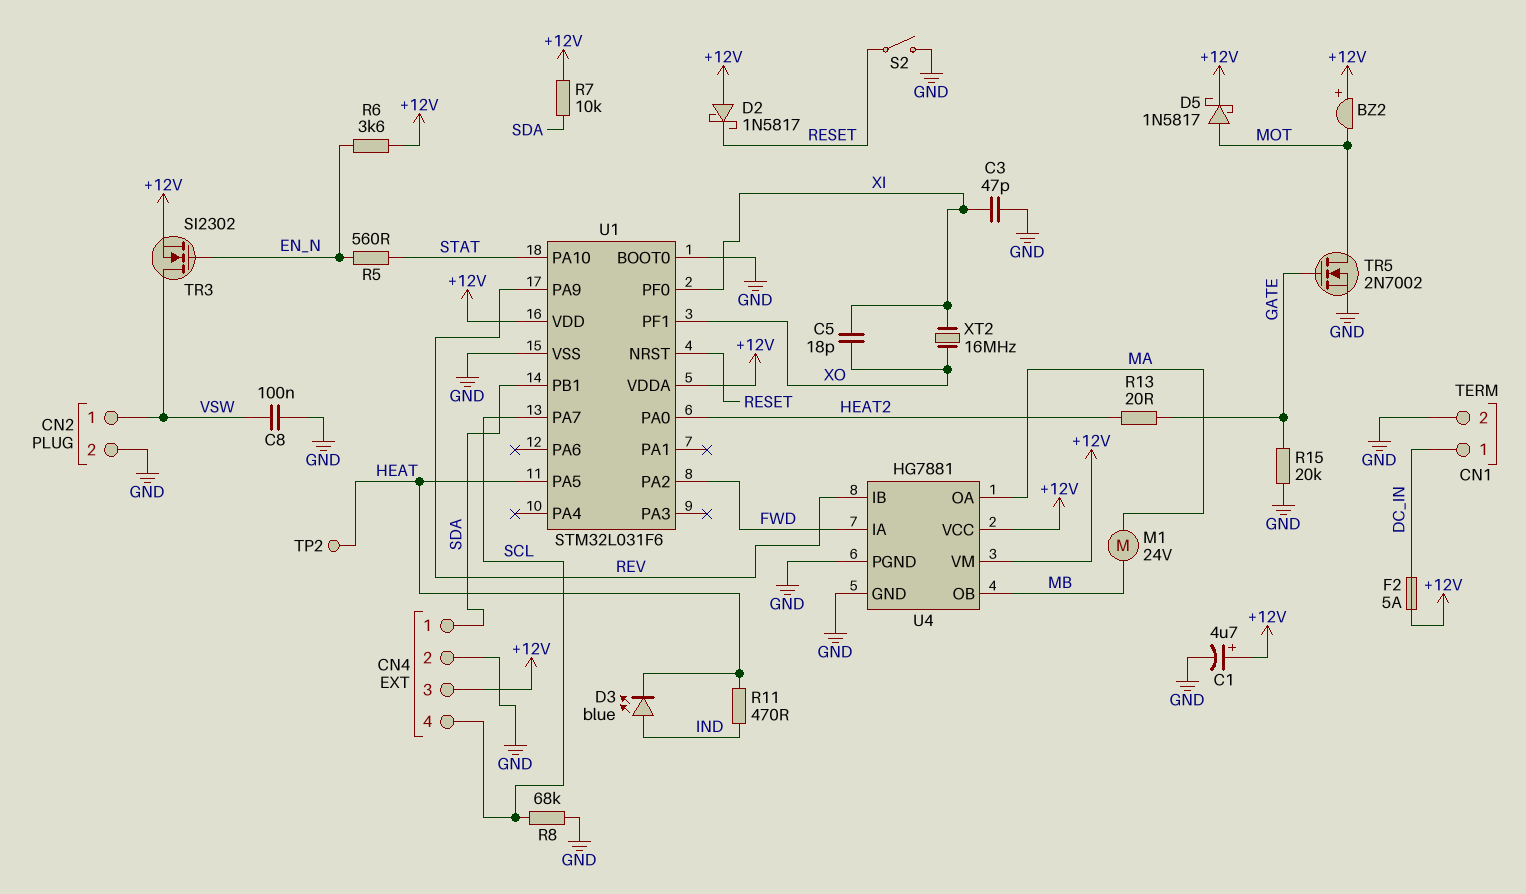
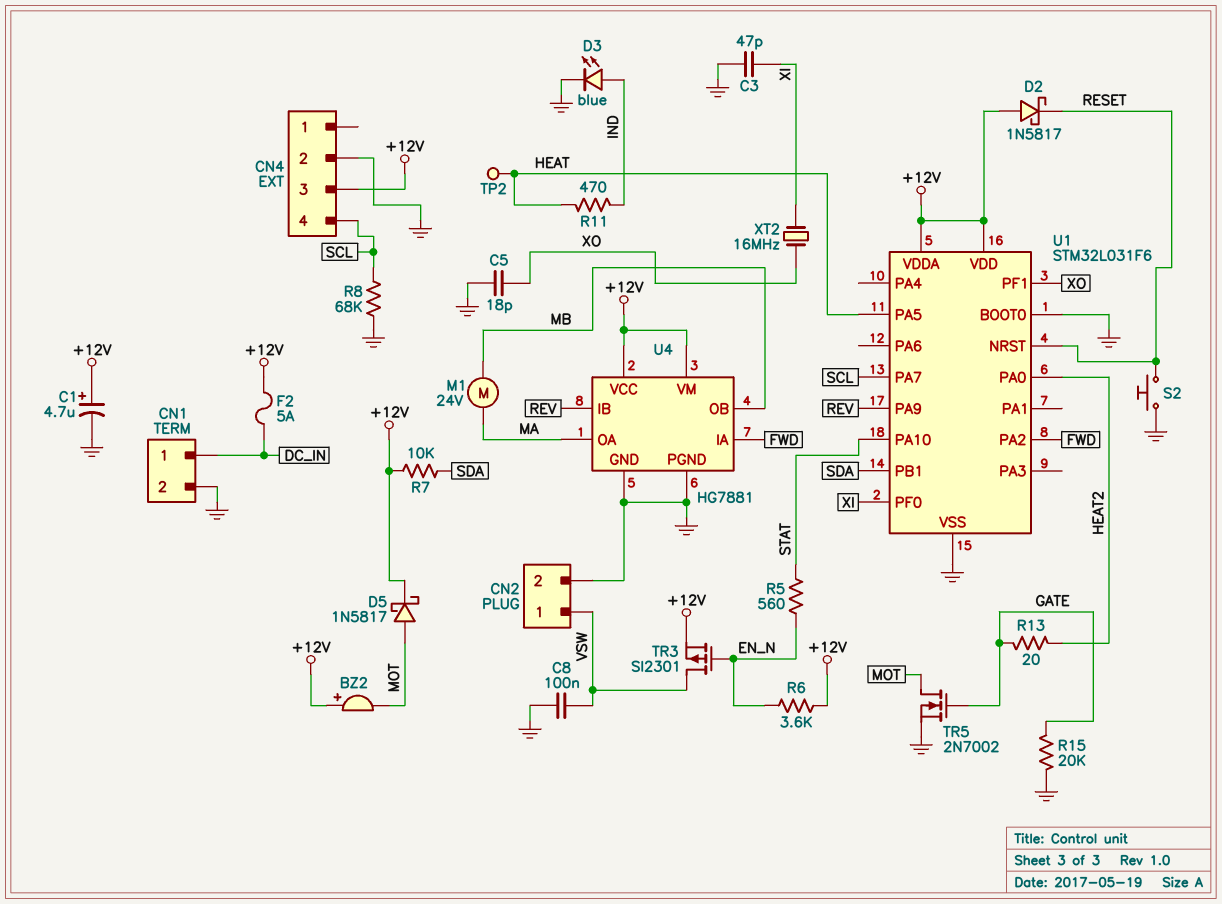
C5: 18pF (XI, XO) -> 18pF (GND, XO)
CN4 pin 1: SDA -> none
D3: LED blue (A IND, K HEAT) -> LED blue (A IND, K GND)
S2: switch (GND, RESET) -> button (GND, RESET)
TR3: NMOS SI2302 (G EN_N, D VSW, S +12V) -> PMOS SI2301 (G EN_N, D VSW, S +12V)

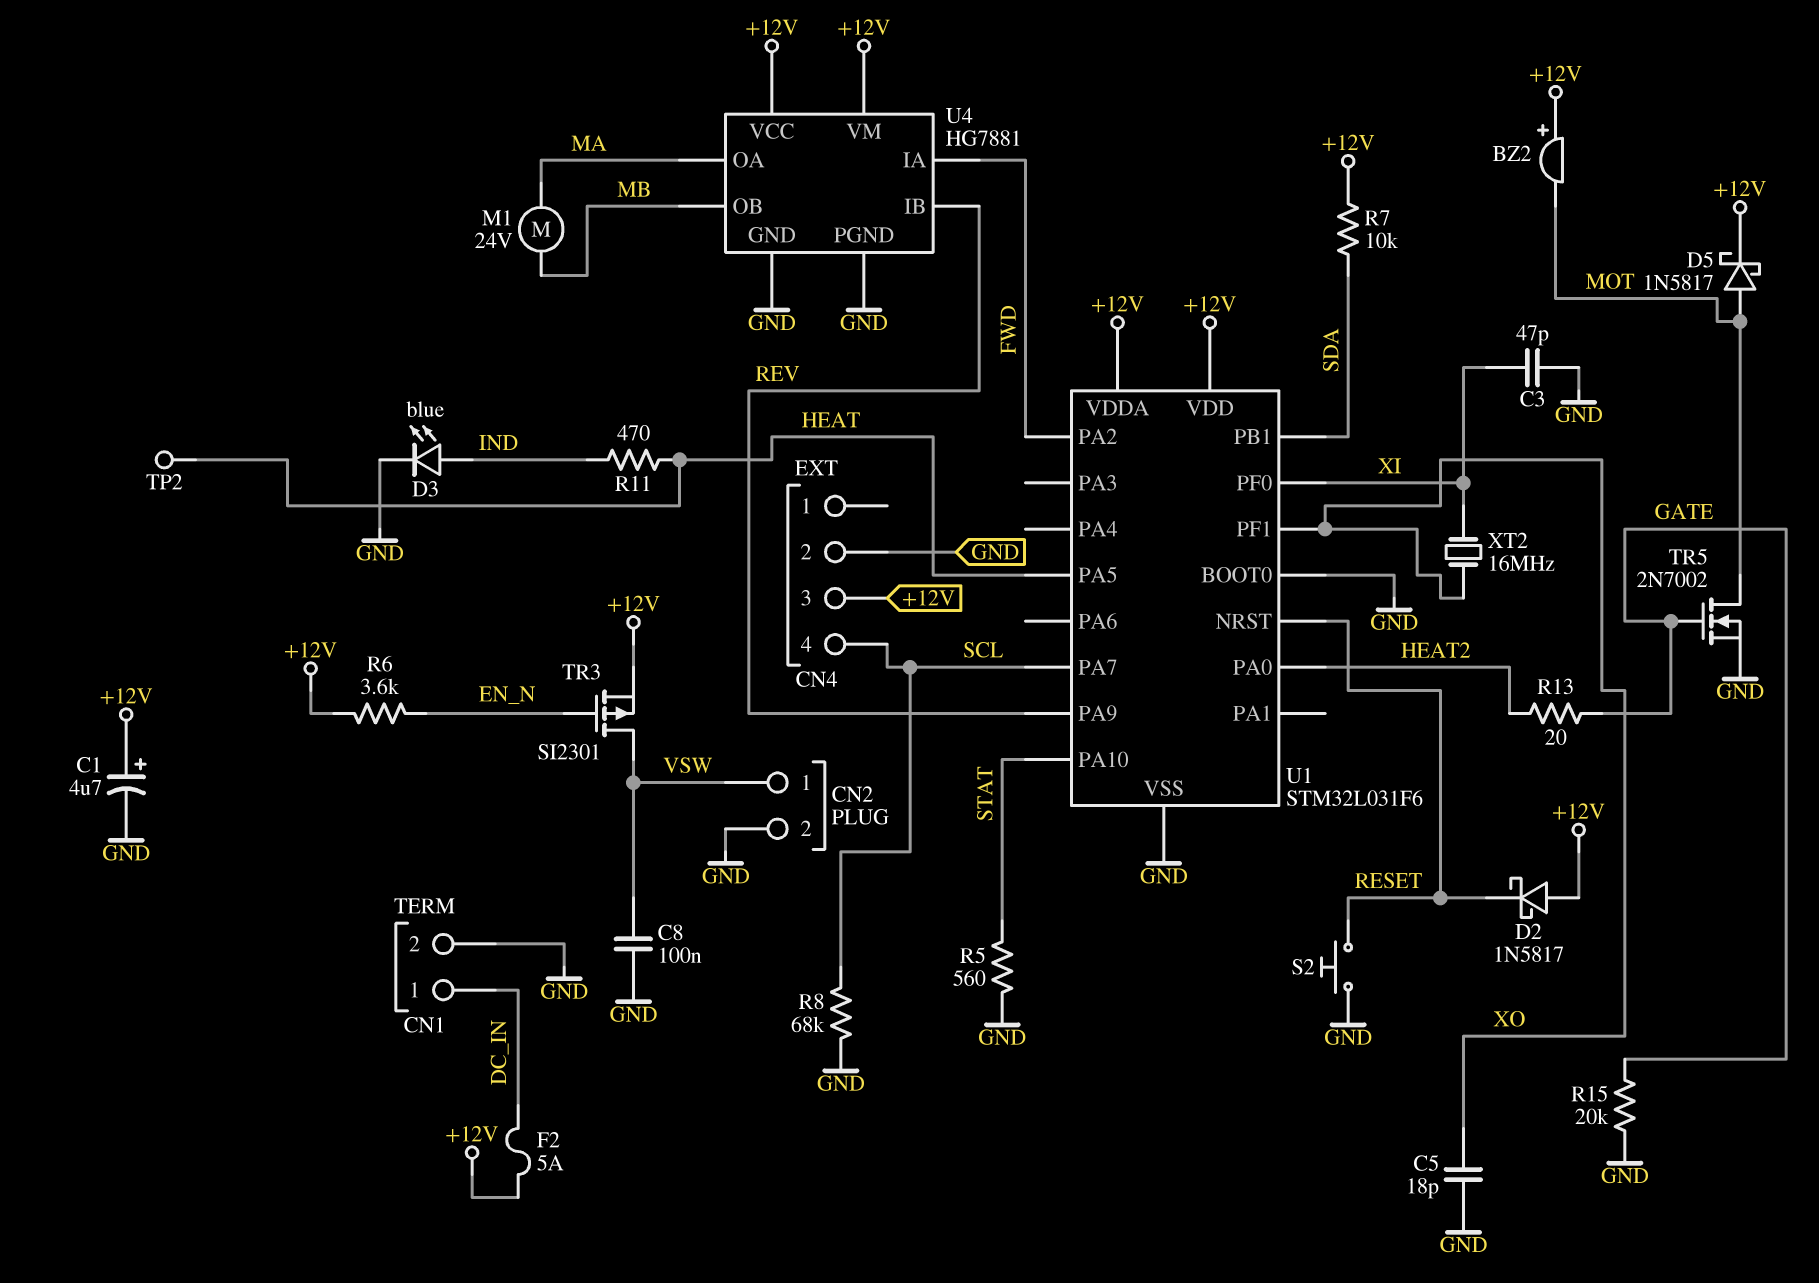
R5: 560 (EN_N, STAT) -> 560 (GND, STAT)

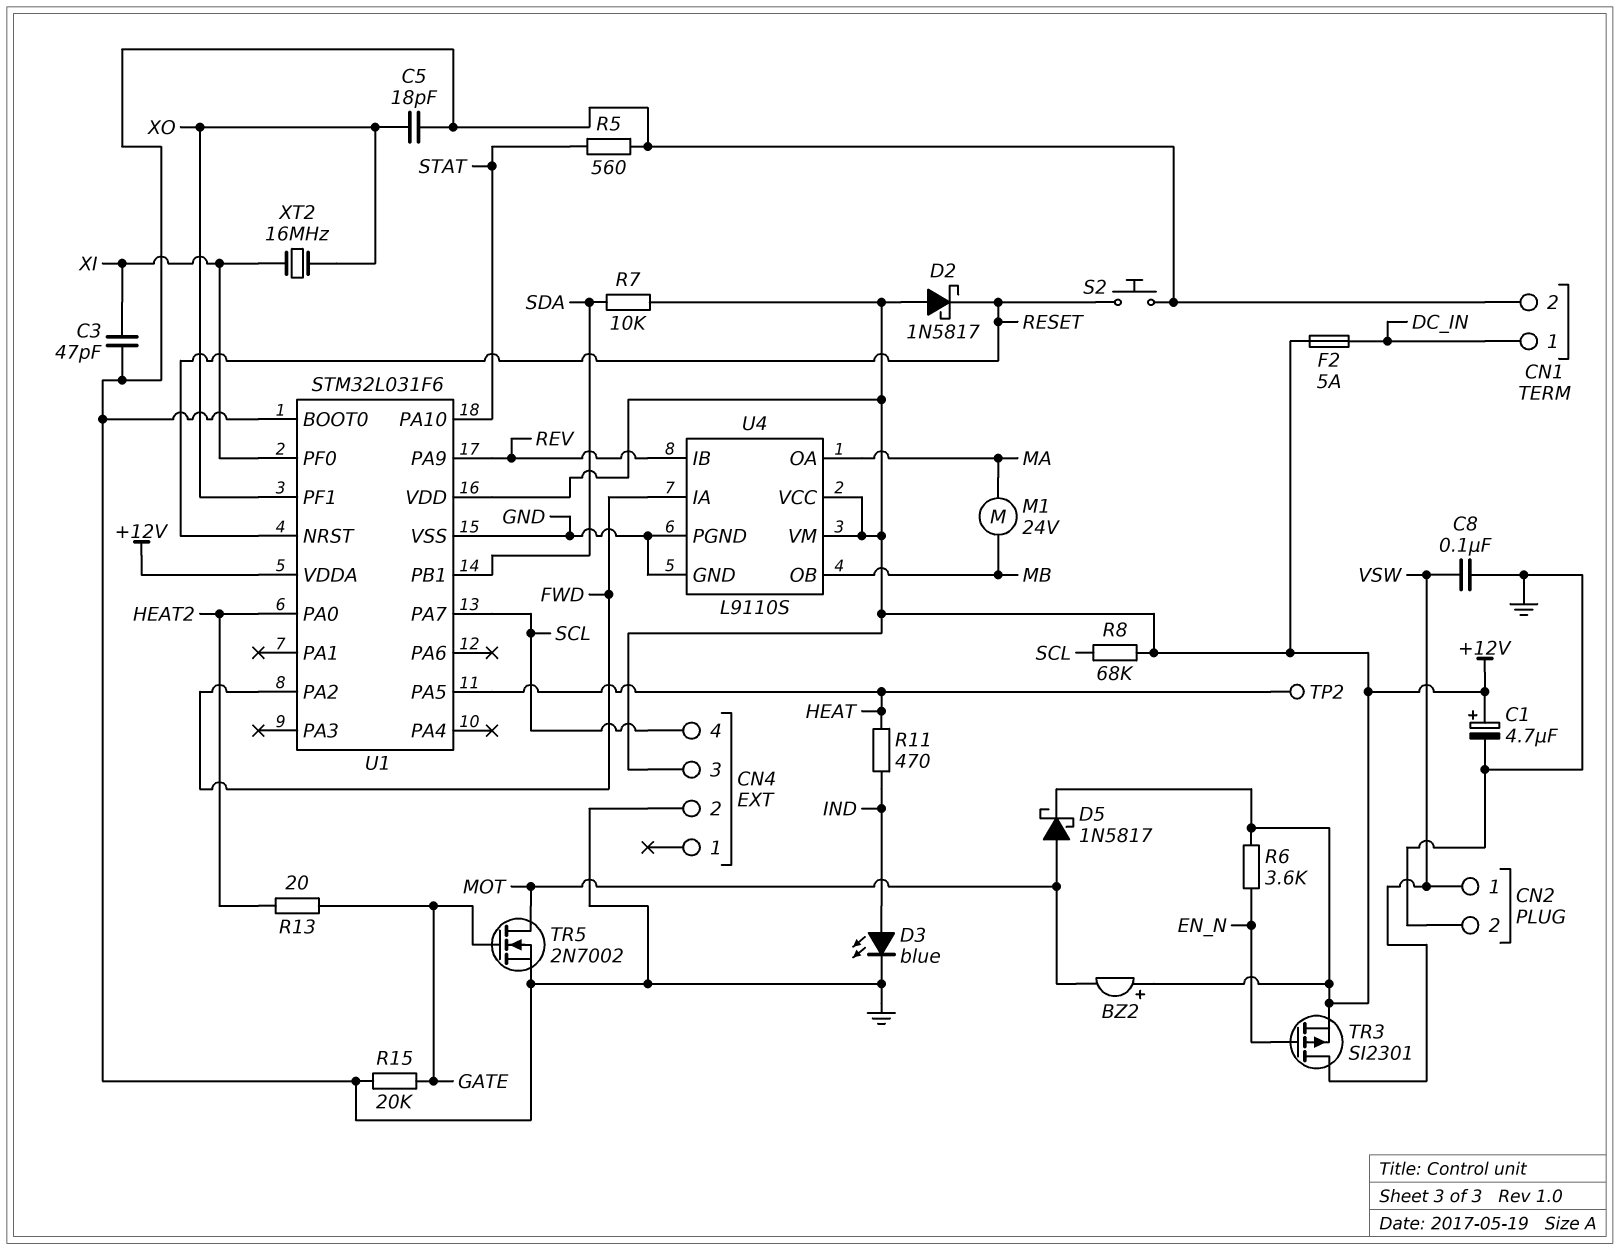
R8: 68k (GND, SCL) -> 68k (+12V, SCL)
U4: HG7881 -> L9110S

